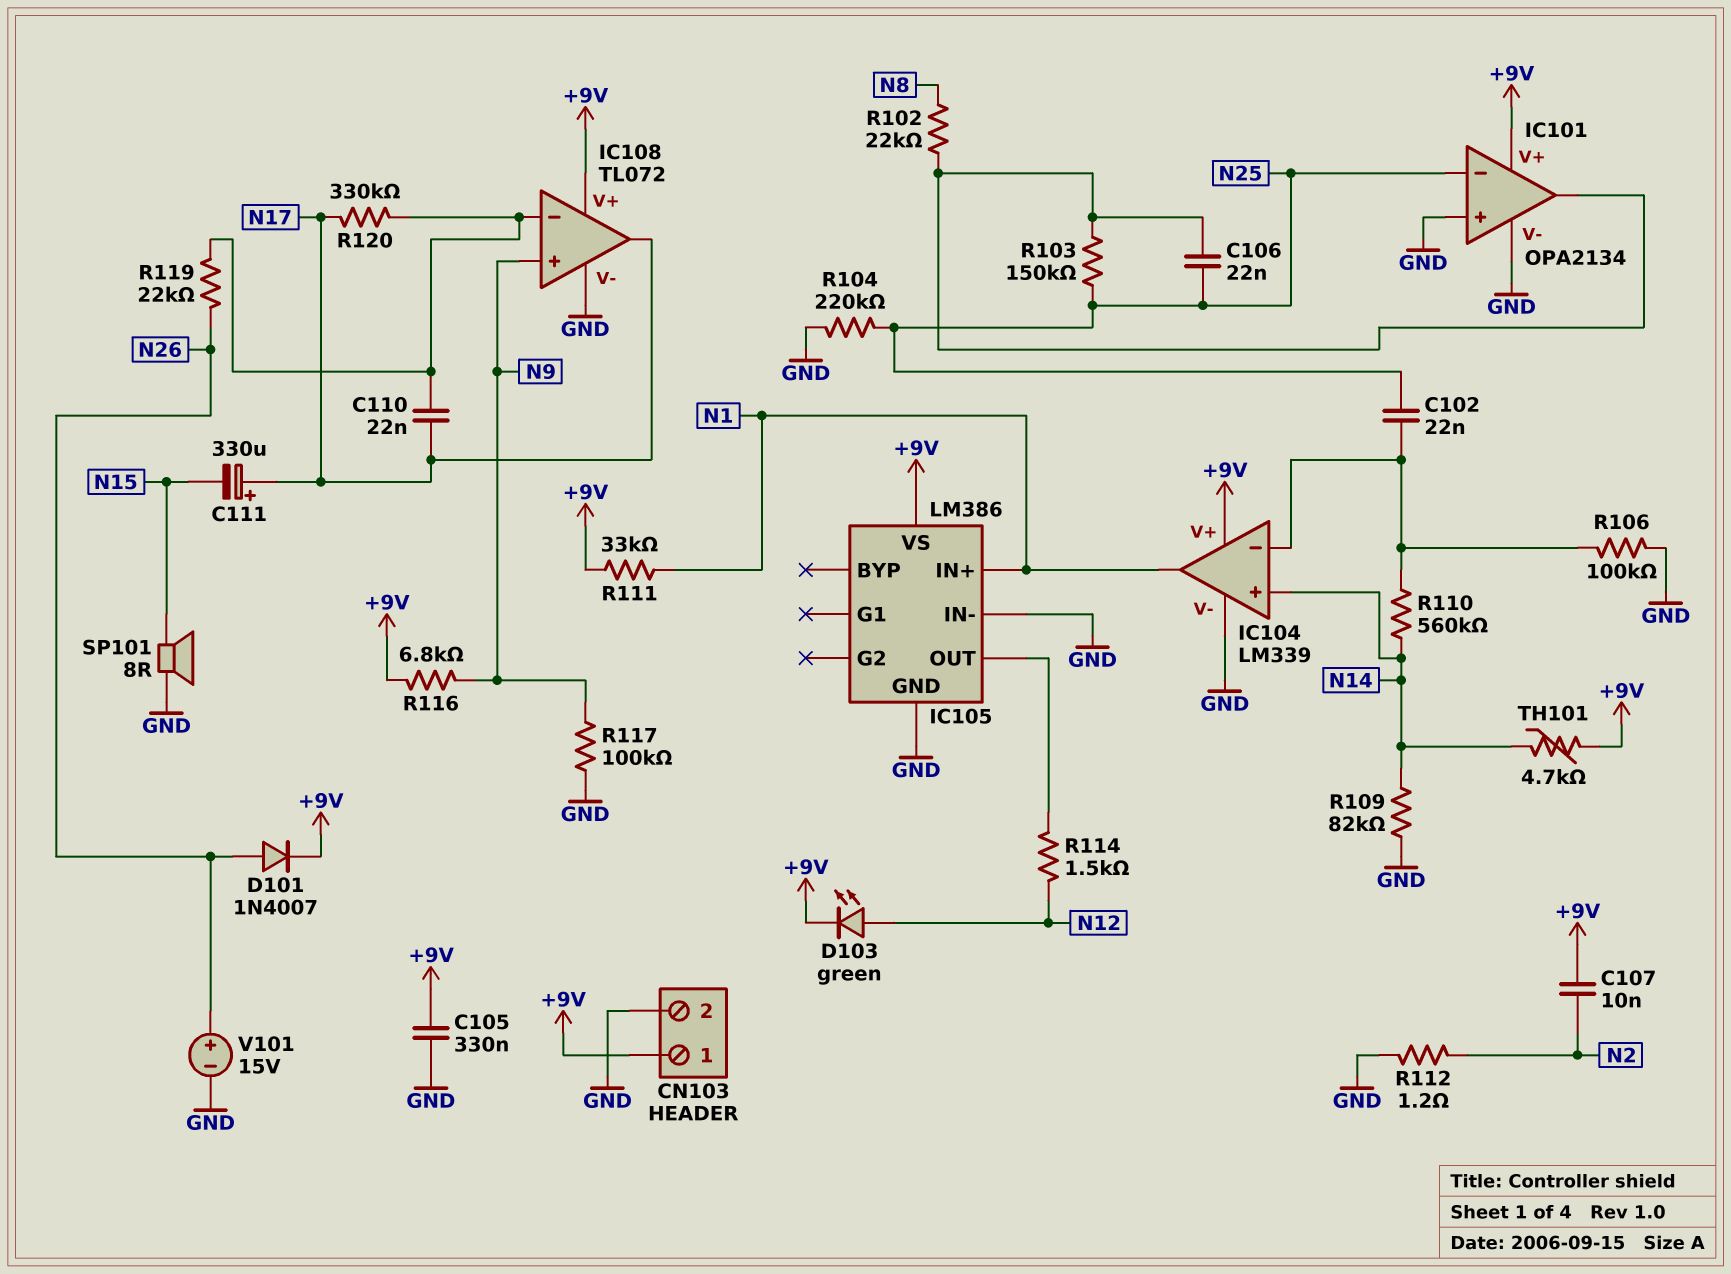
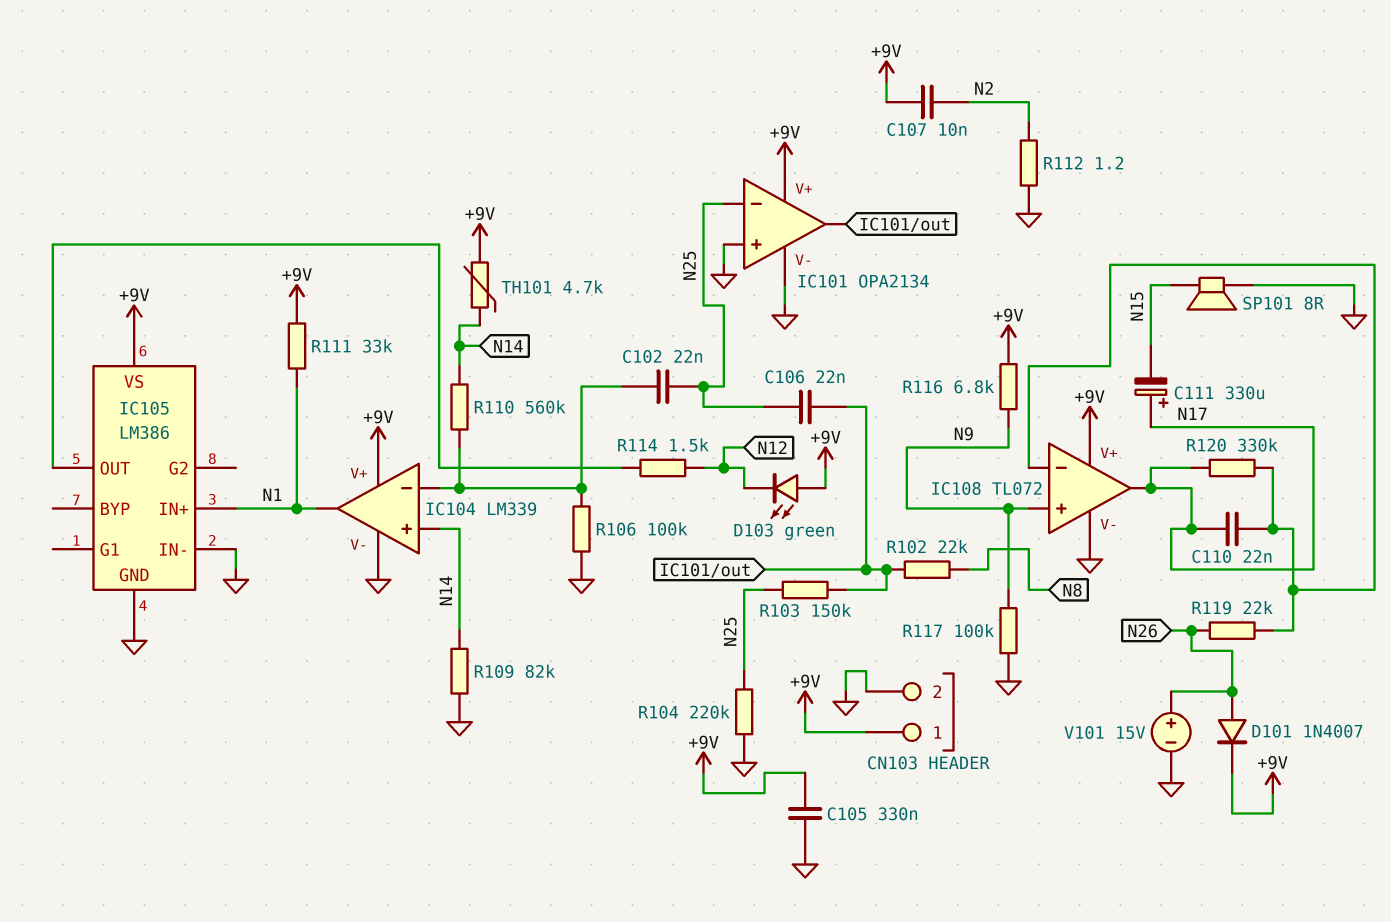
D103: LED green (A N12, K +9V) -> LED green (A +9V, K N12)

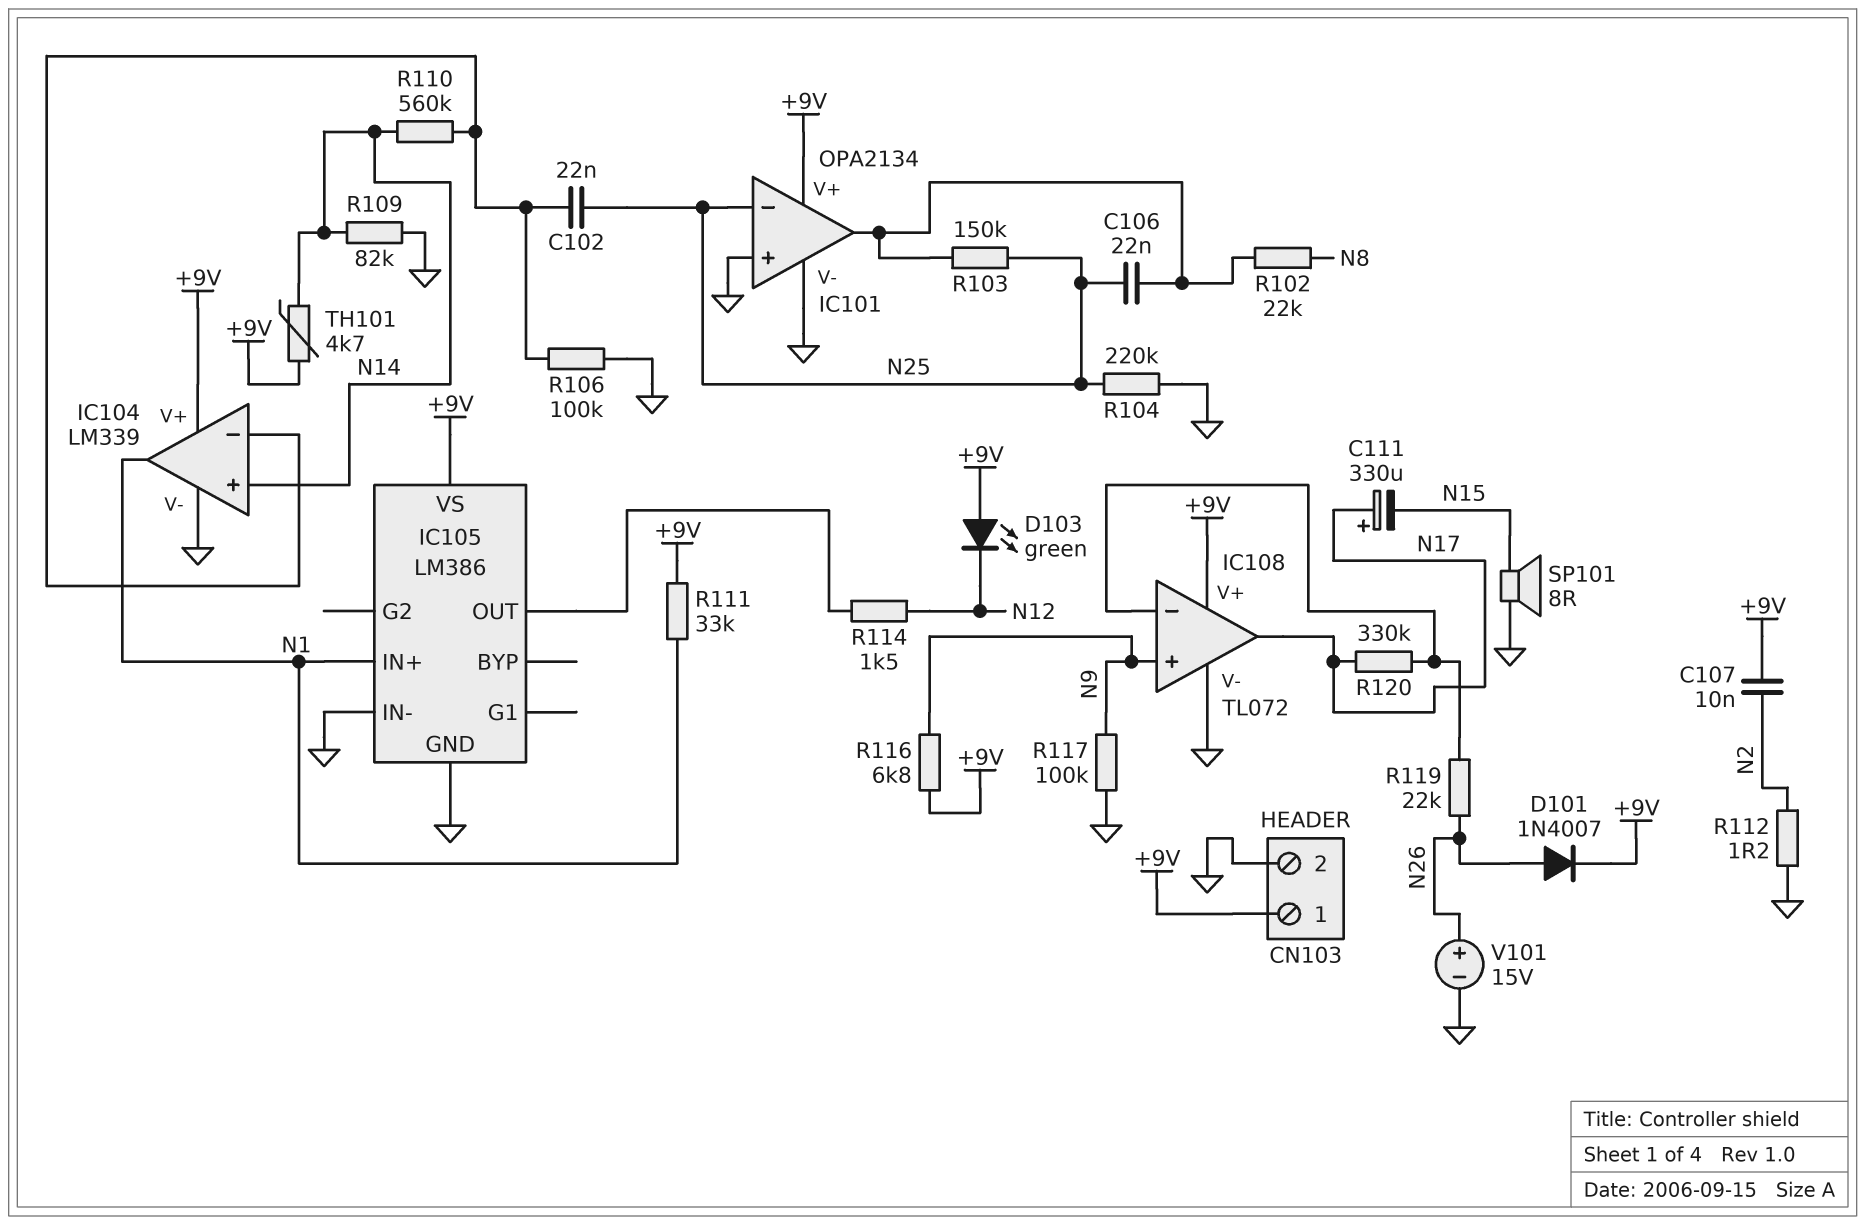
C105: 330nF (+9V, GND) -> none
C110: 22nF (IC108/in-, N17) -> none

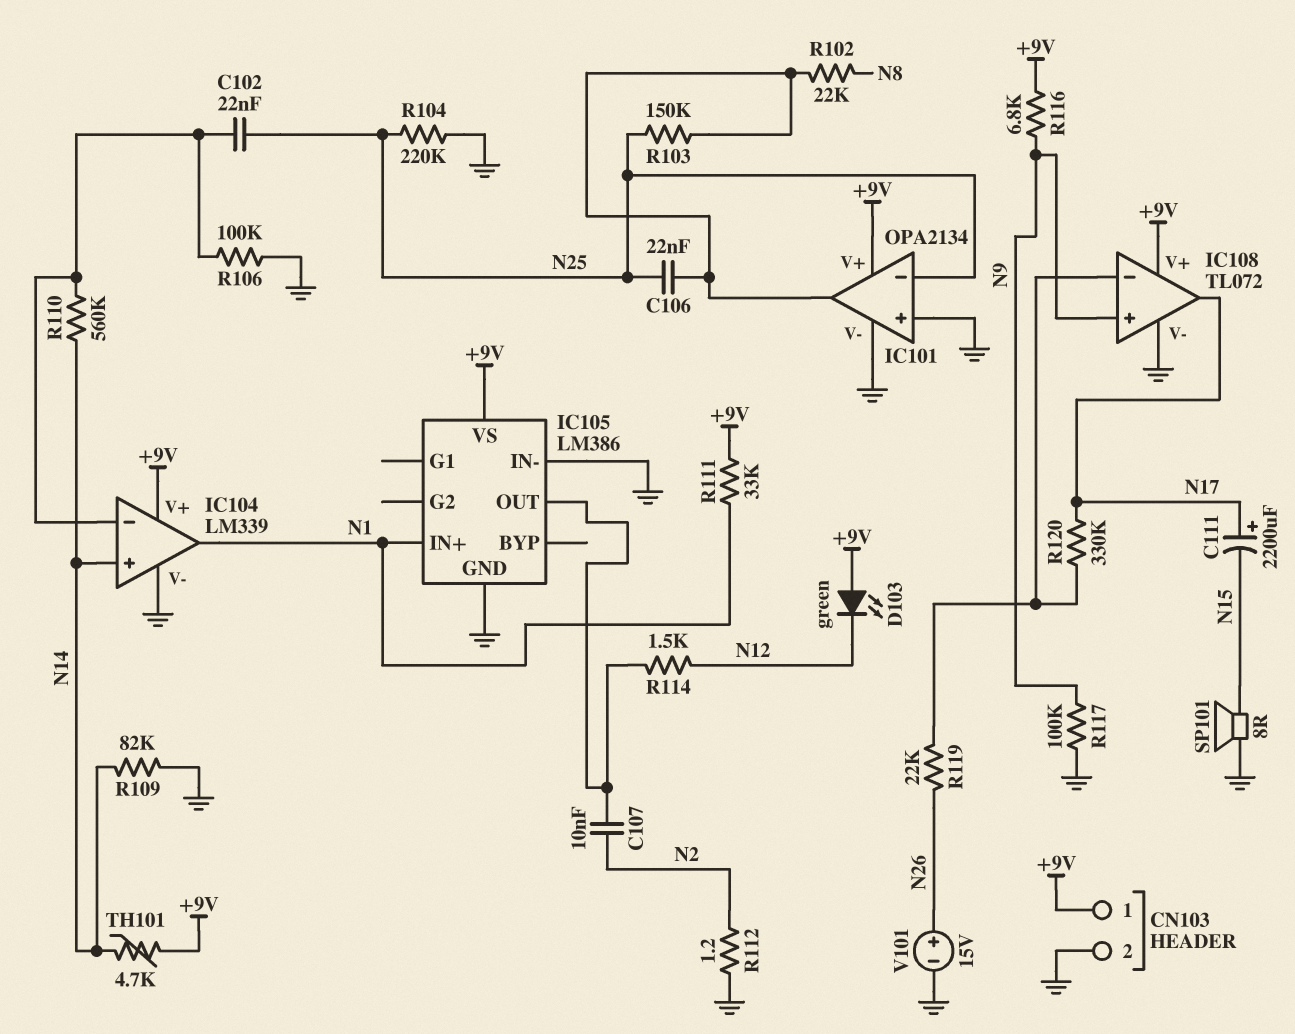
C107: 10nF (+9V, N2) -> 10nF (IC105/OUT, N2)
C111: 330uF (plus N17, minus N15) -> 2200uF (plus N17, minus N15)
D101: diode 1N4007 (A N26, K +9V) -> none

